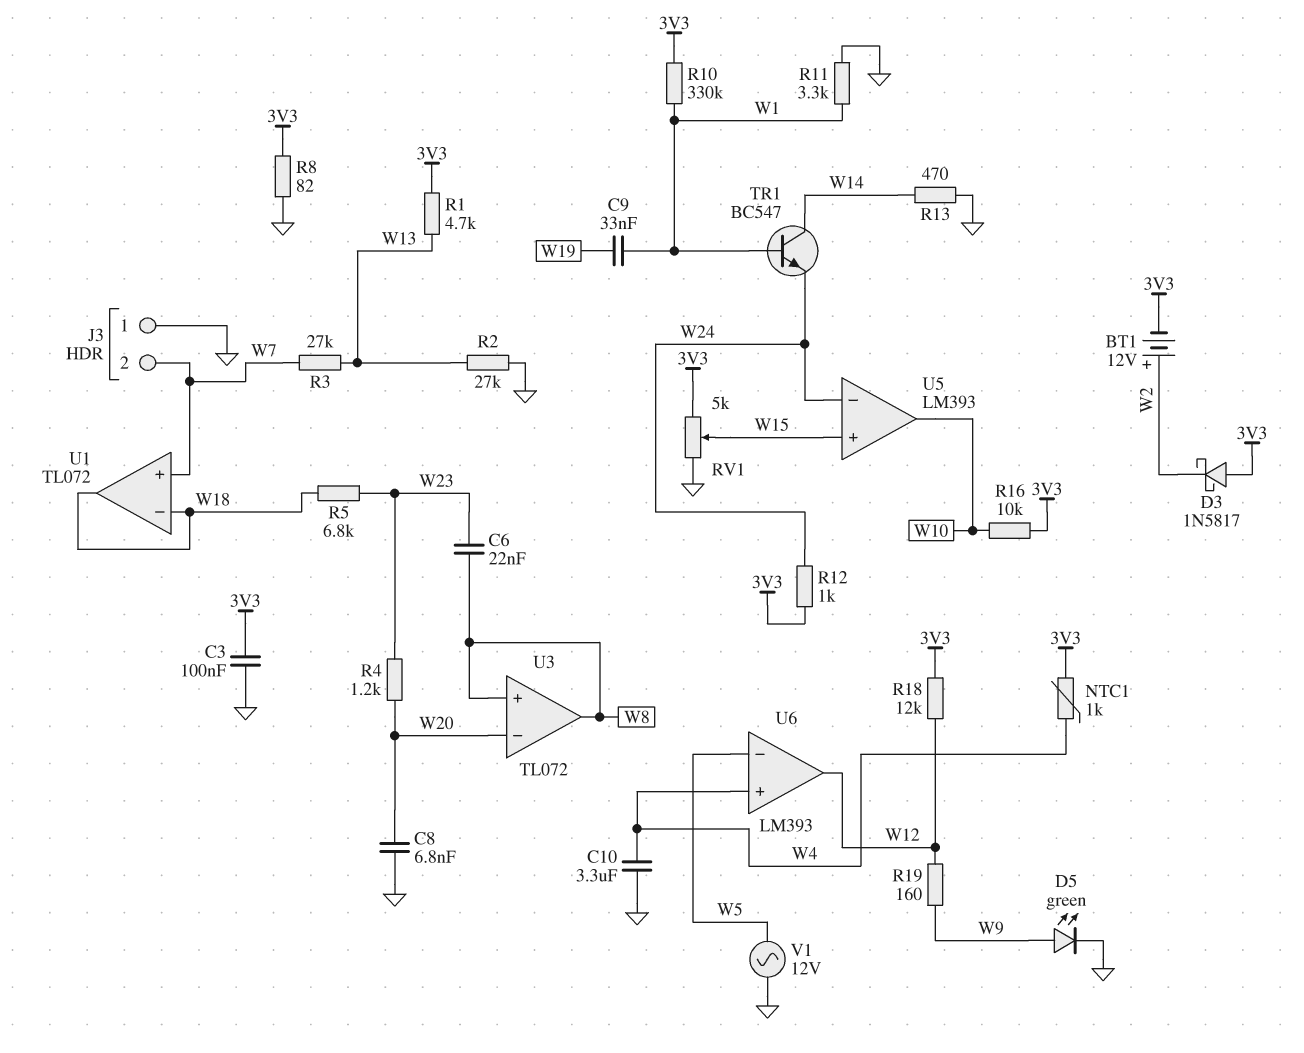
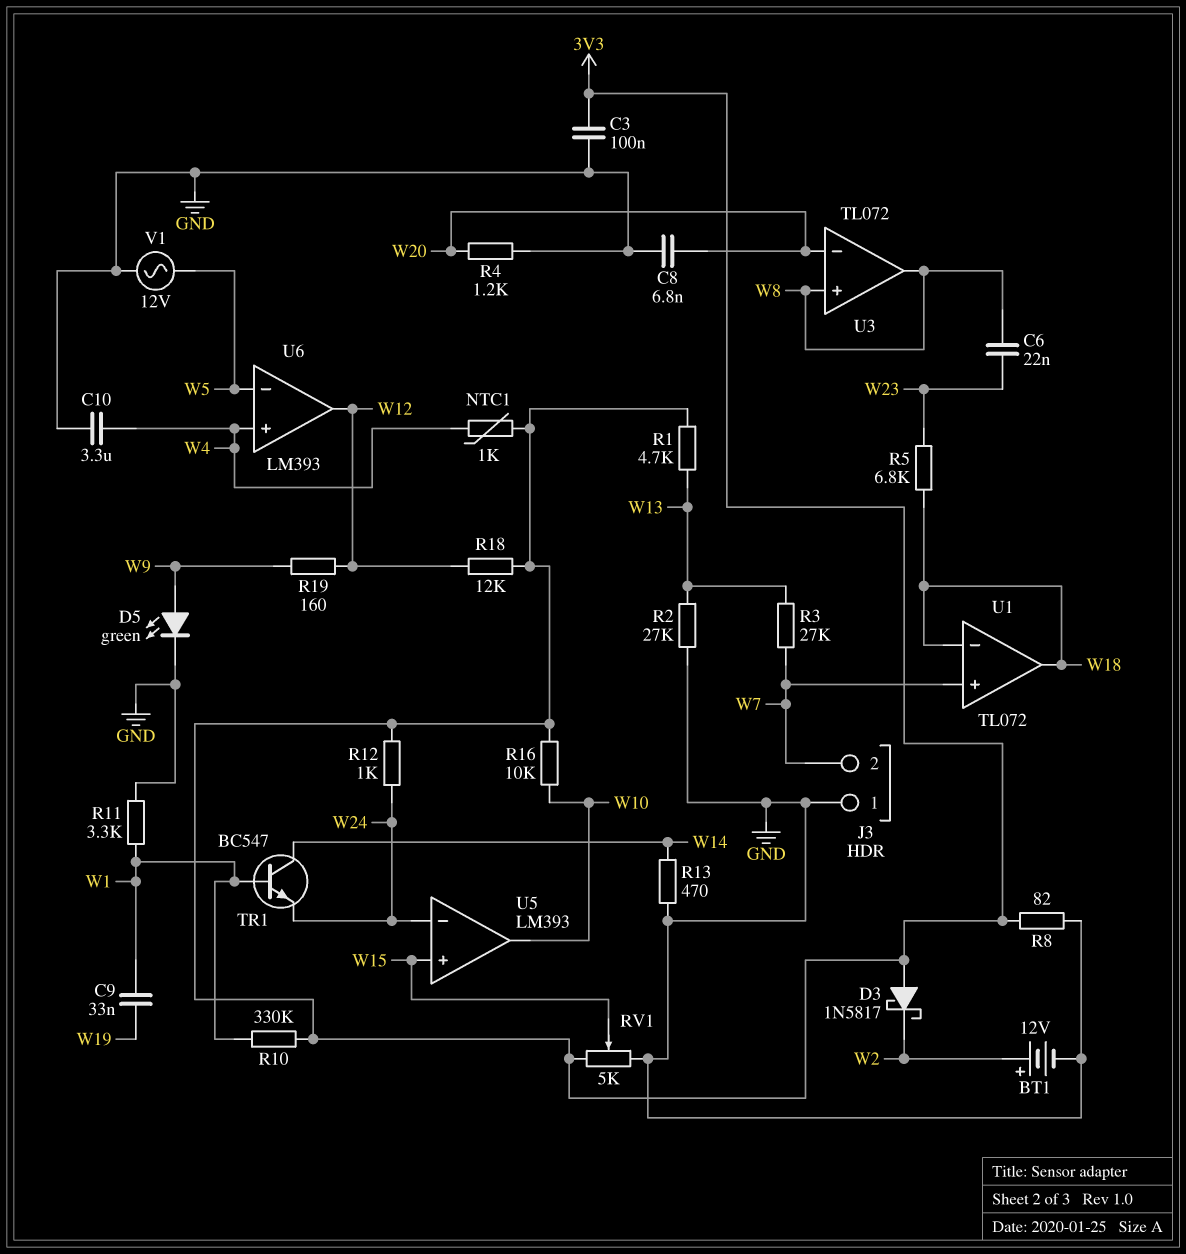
BT1: 12V (plus W2, minus 3V3) -> 12V (plus W2, minus GND)
R4: 1.2k (W20, W23) -> 1.2k (GND, W20)

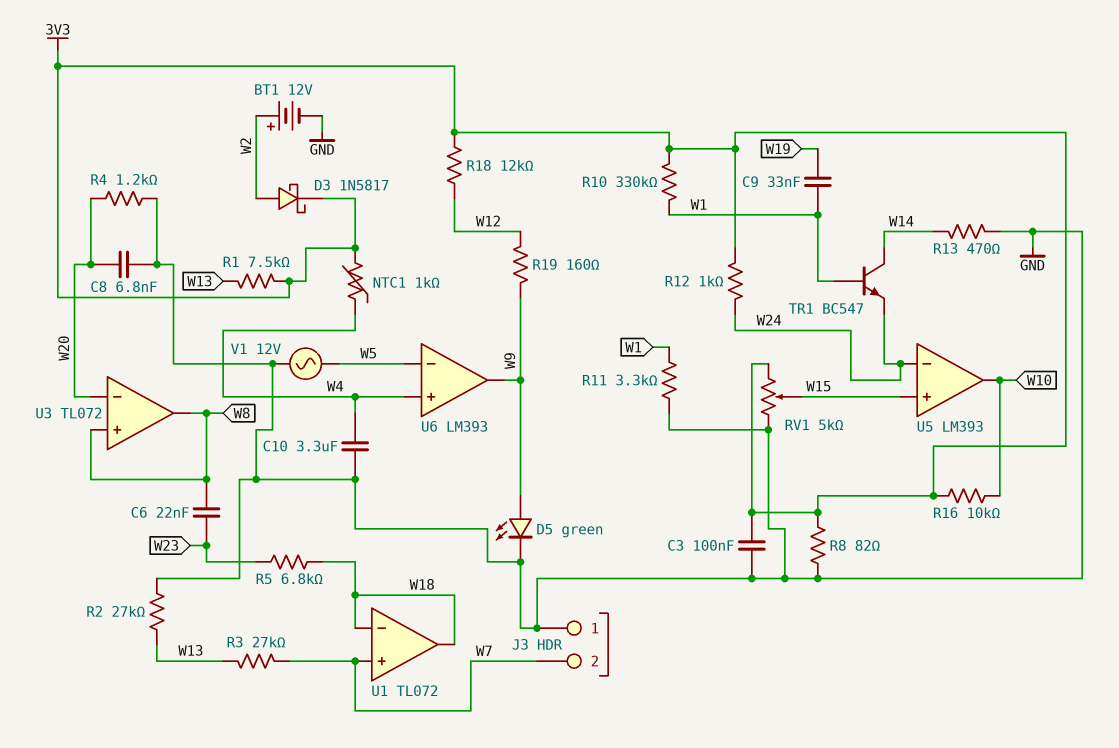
D3: schottky 1N5817 (A 3V3, K W2) -> schottky 1N5817 (A W2, K 3V3)
R1: 4.7k (3V3, W13) -> 7.5k (3V3, W13)
U6 pin out: W12 -> W9

